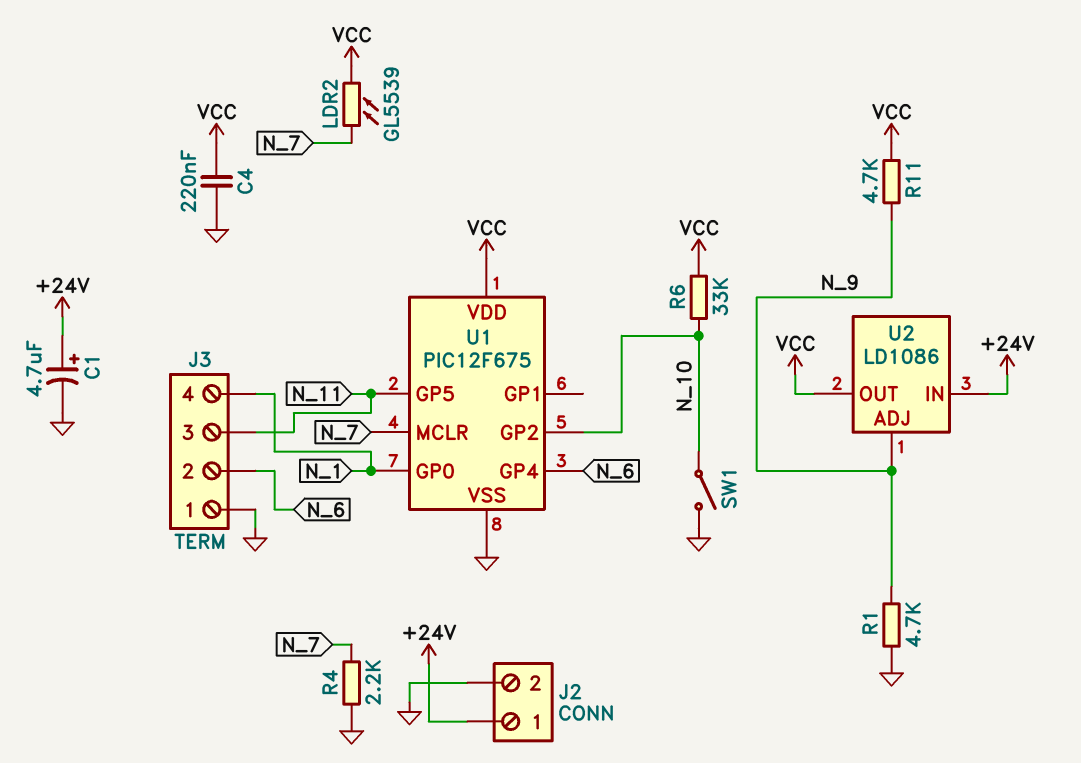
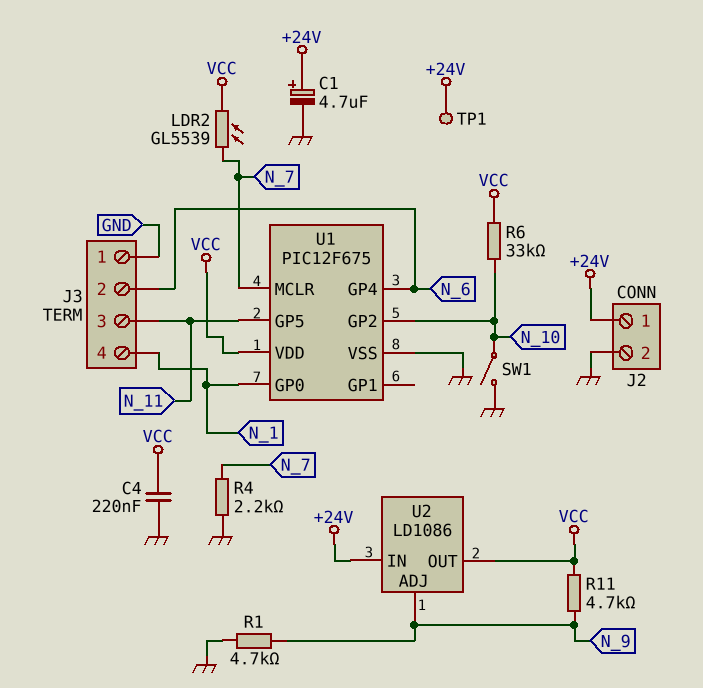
TP1: none -> test point (+24V)

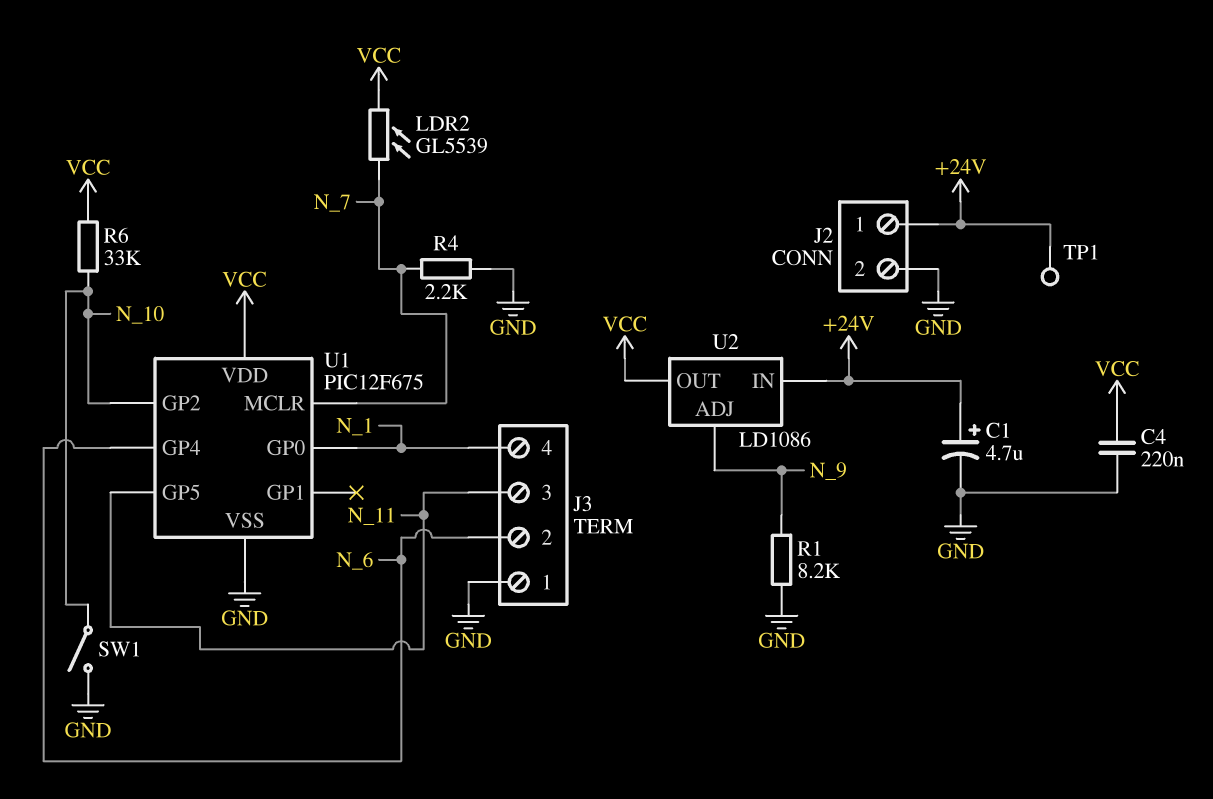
R1: 4.7k (GND, N_9) -> 8.2k (GND, N_9)
R11: 4.7k (N_9, VCC) -> none

